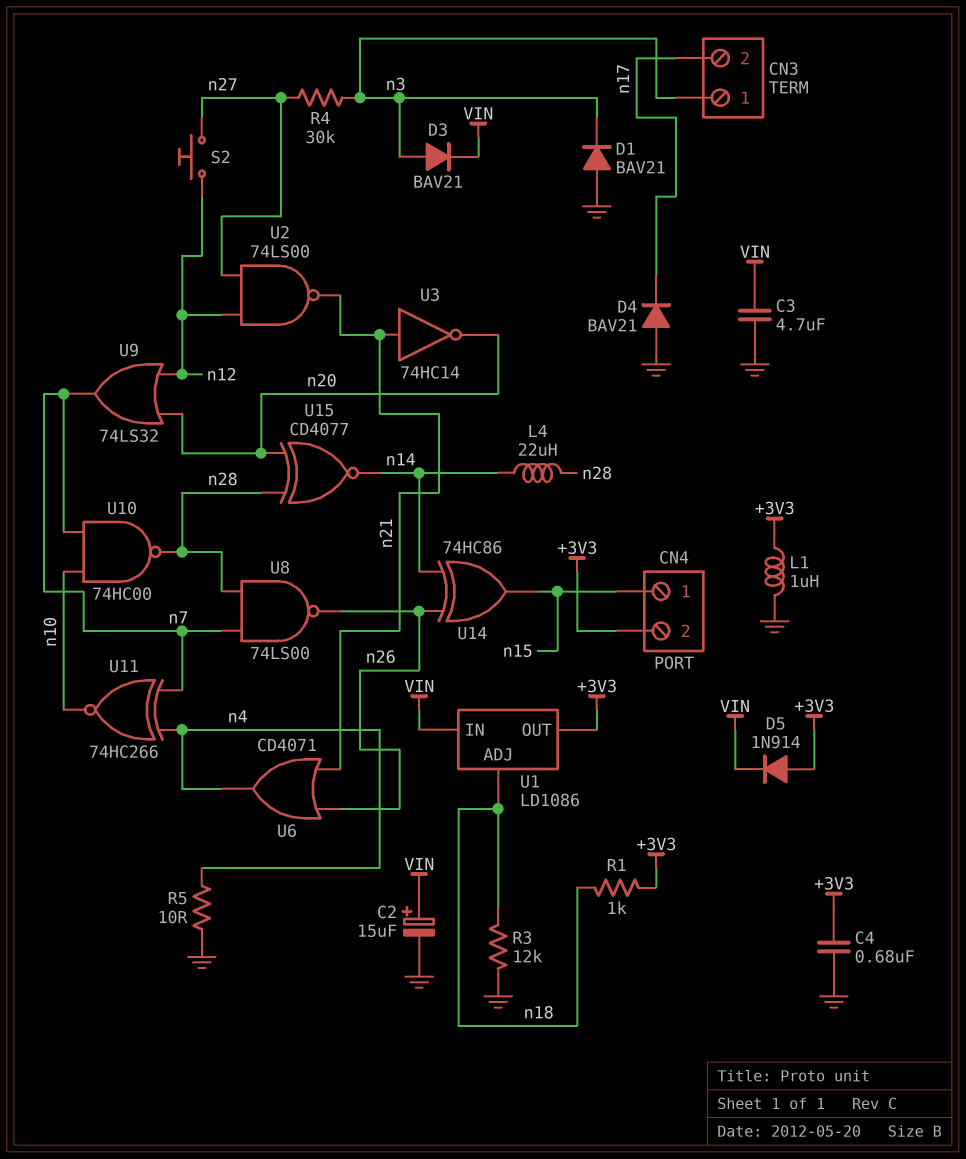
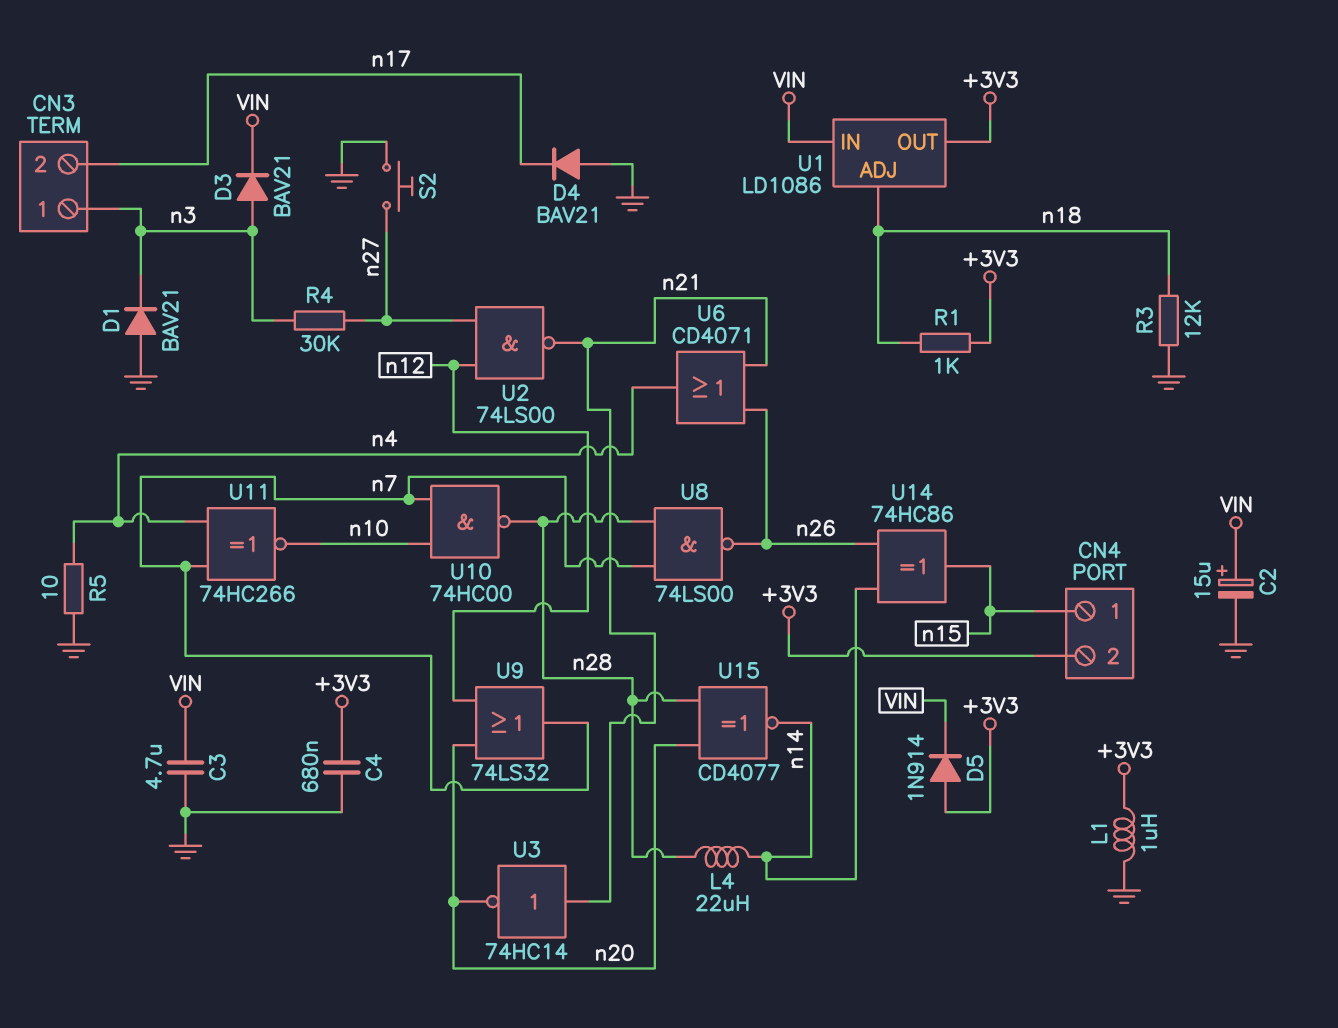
S2: button (n12, n27) -> button (GND, n27)

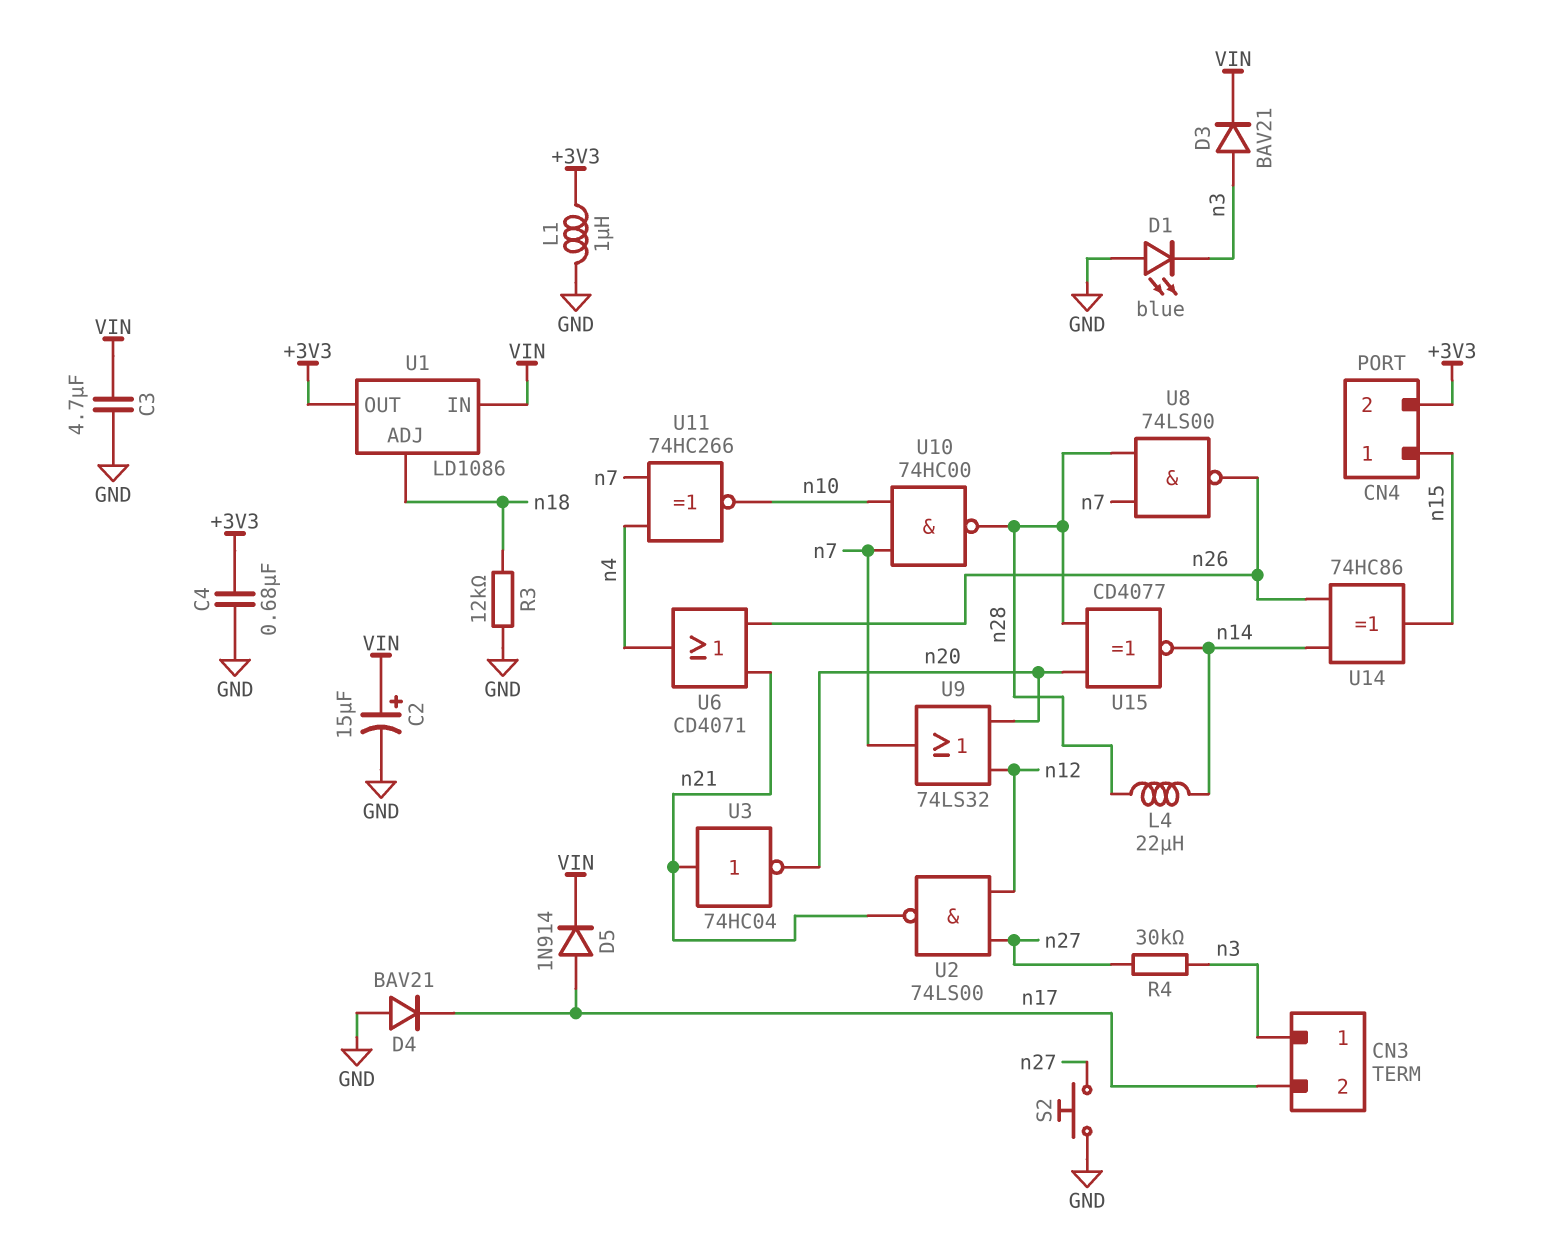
D1: diode BAV21 (A GND, K n3) -> LED blue (A GND, K n3)
D5: diode 1N914 (A +3V3, K VIN) -> diode 1N914 (A n17, K VIN)
R1: 1k (+3V3, n18) -> none
R5: 10 (GND, n4) -> none
U3: NOT 74HC14 (in n21, out n20) -> NOT 74HC04 (in n21, out n20)

